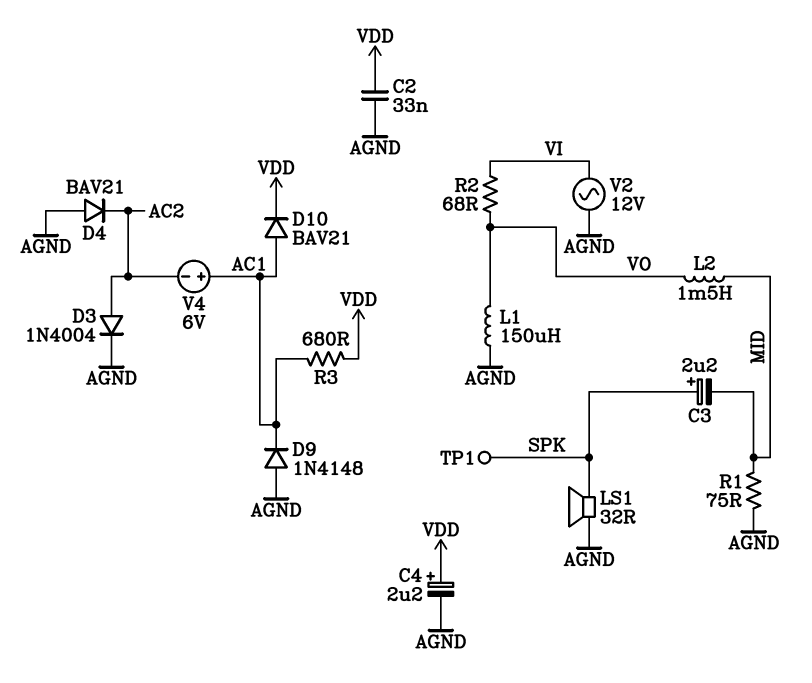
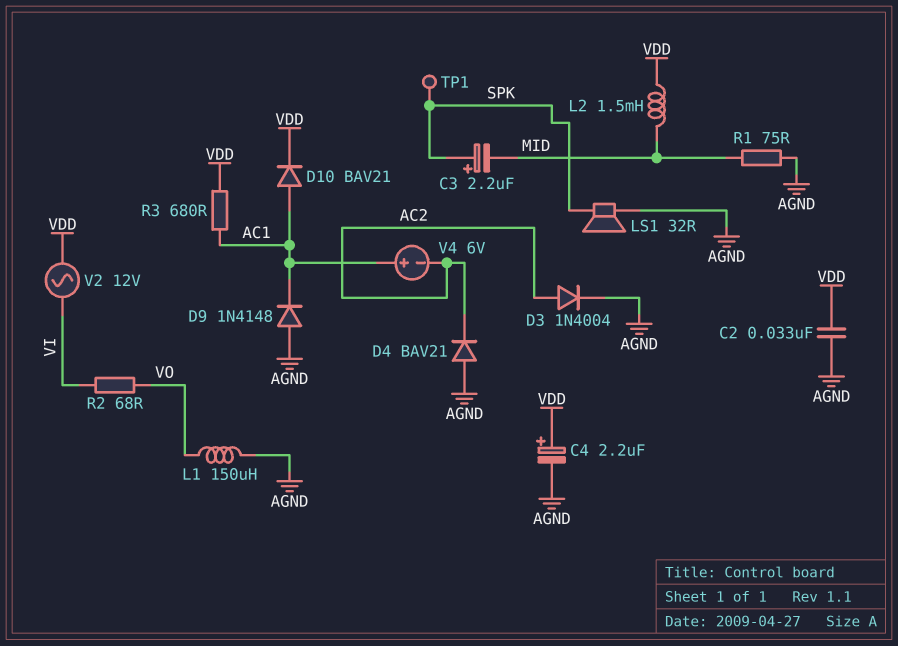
L2: 1.5mH (MID, VO) -> 1.5mH (MID, VDD)
V2: AC 12V (AGND, VI) -> AC 12V (VDD, VI)

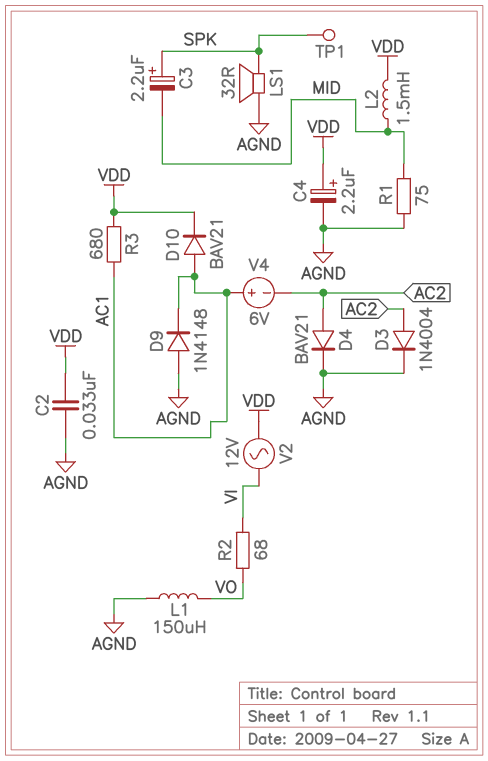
D4: diode BAV21 (A AGND, K AC2) -> diode BAV21 (A AC2, K AGND)

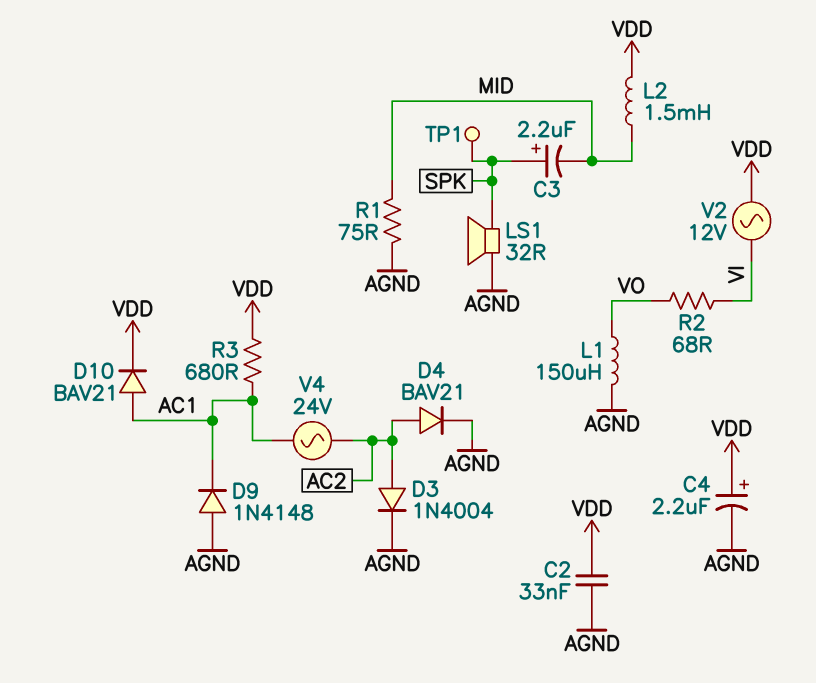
V4: 6V (plus AC1, minus AC2) -> AC 24V (AC1, AC2)

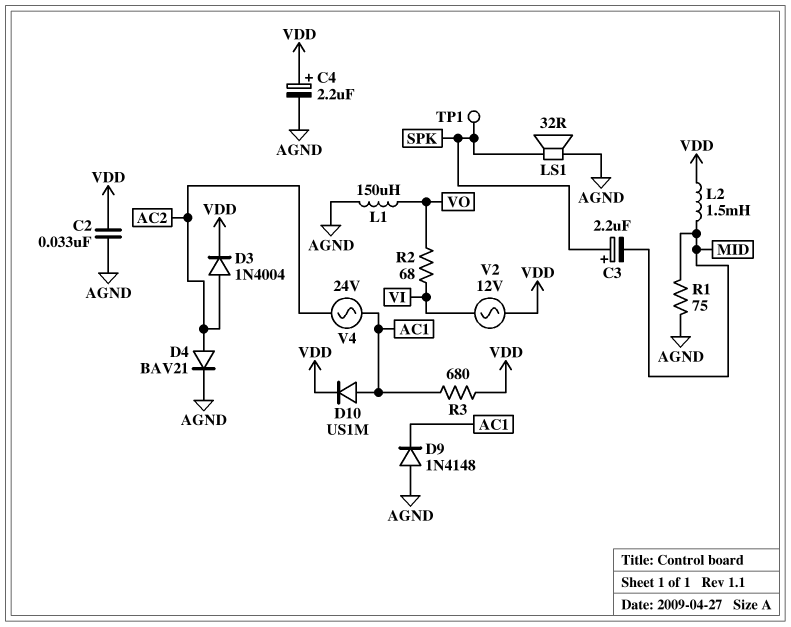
D3: diode 1N4004 (A AC2, K AGND) -> diode 1N4004 (A AC2, K VDD)
D10: diode BAV21 (A AC1, K VDD) -> diode US1M (A AC1, K VDD)

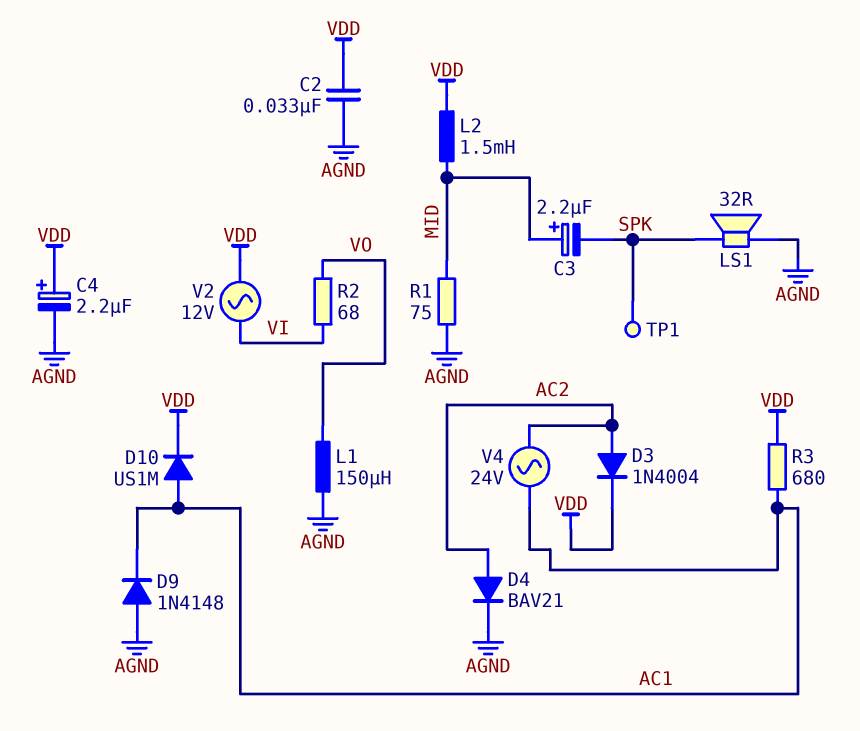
C3: 2.2uF (plus SPK, minus MID) -> 2.2uF (plus MID, minus SPK)

